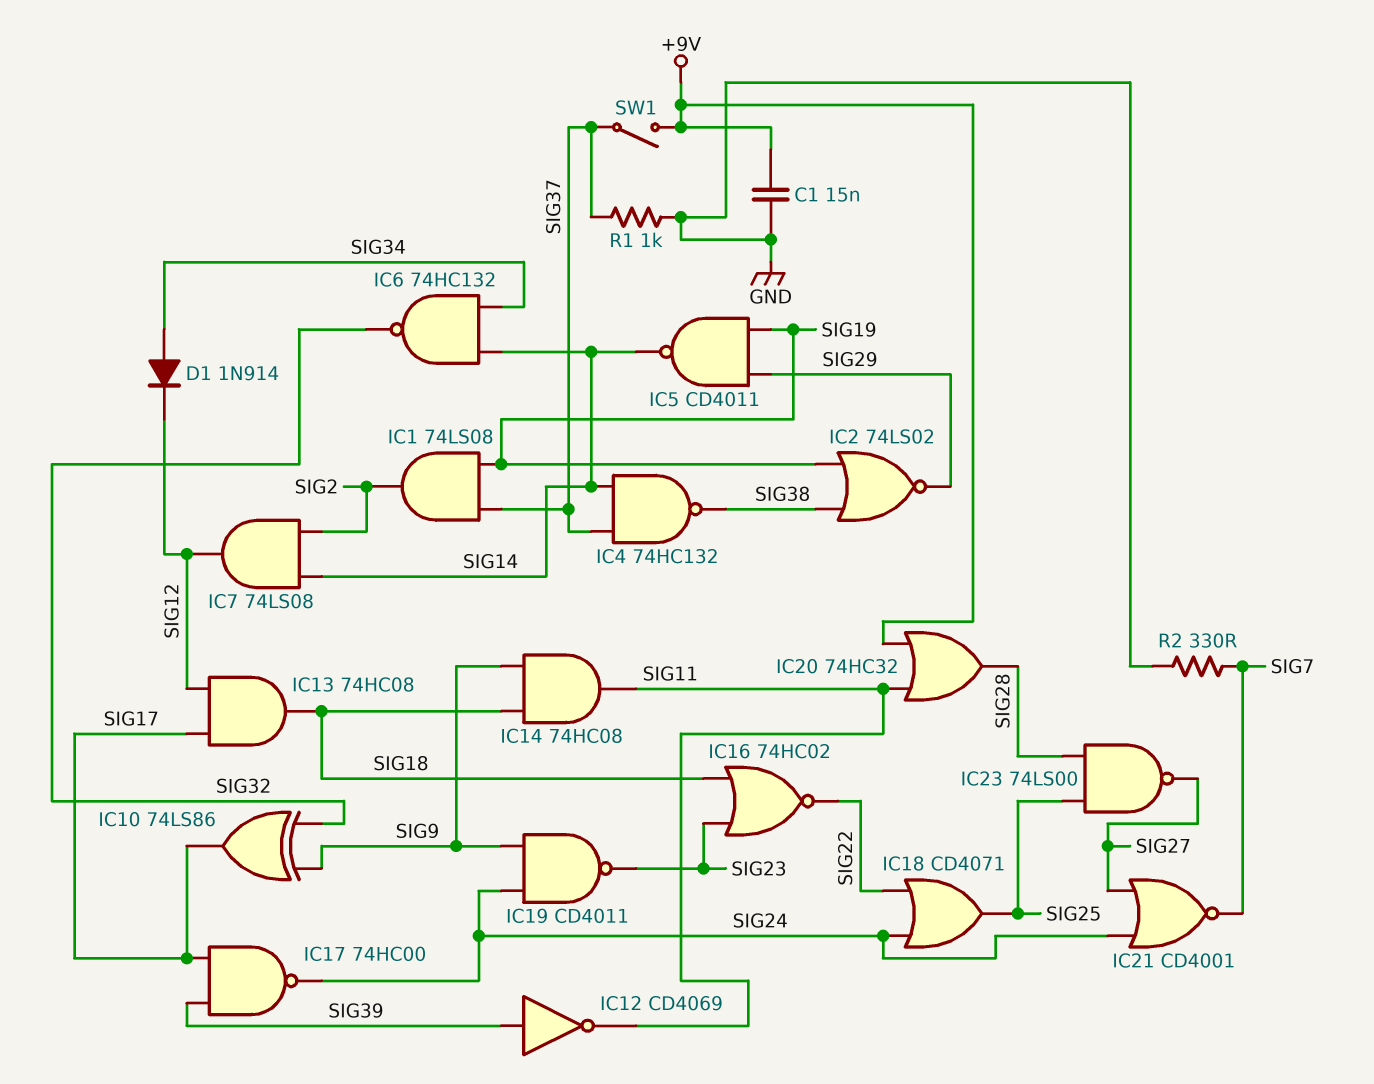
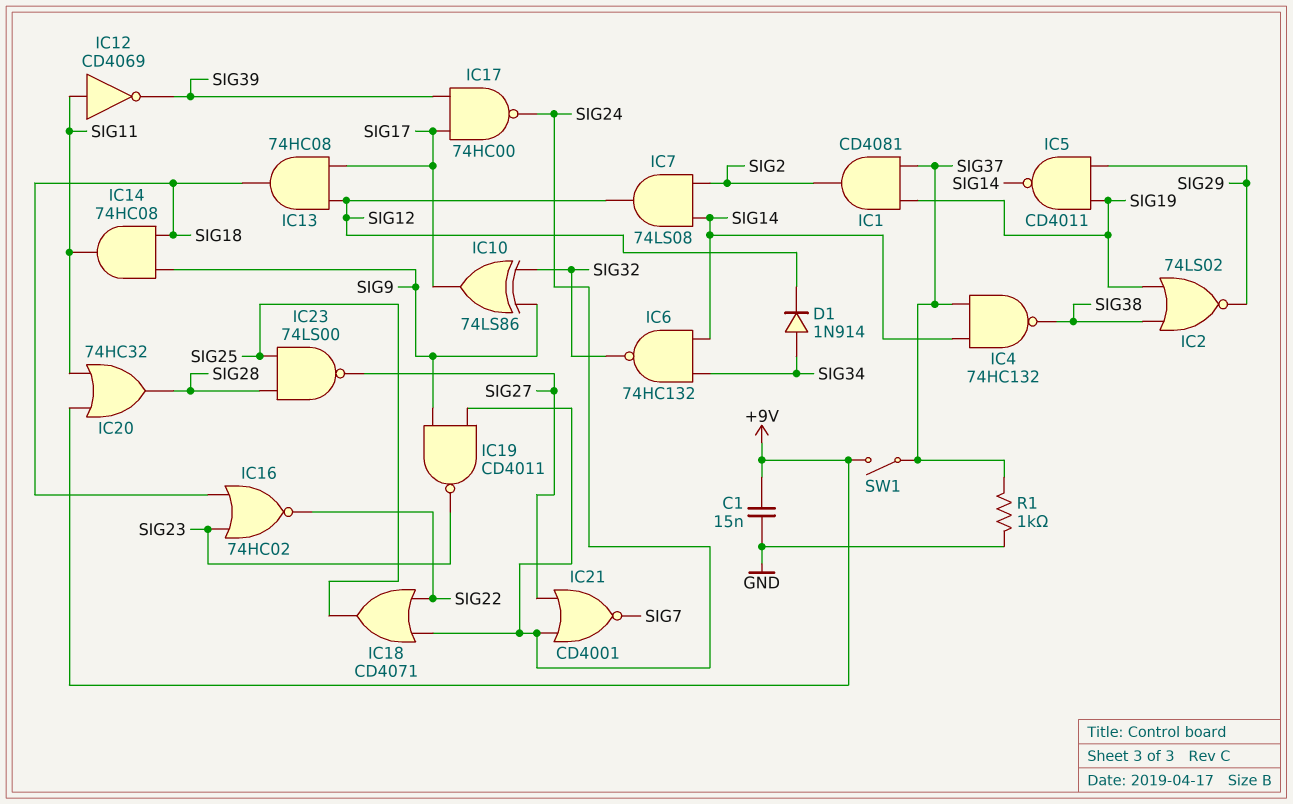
IC1: AND 74LS08 (in SIG19, in SIG37, out SIG2) -> AND CD4081 (in SIG19, in SIG37, out SIG2)
IC12: NOT CD4069 (in SIG39, out SIG11) -> NOT CD4069 (in SIG11, out SIG39)
R2: 330 (GND, SIG7) -> none

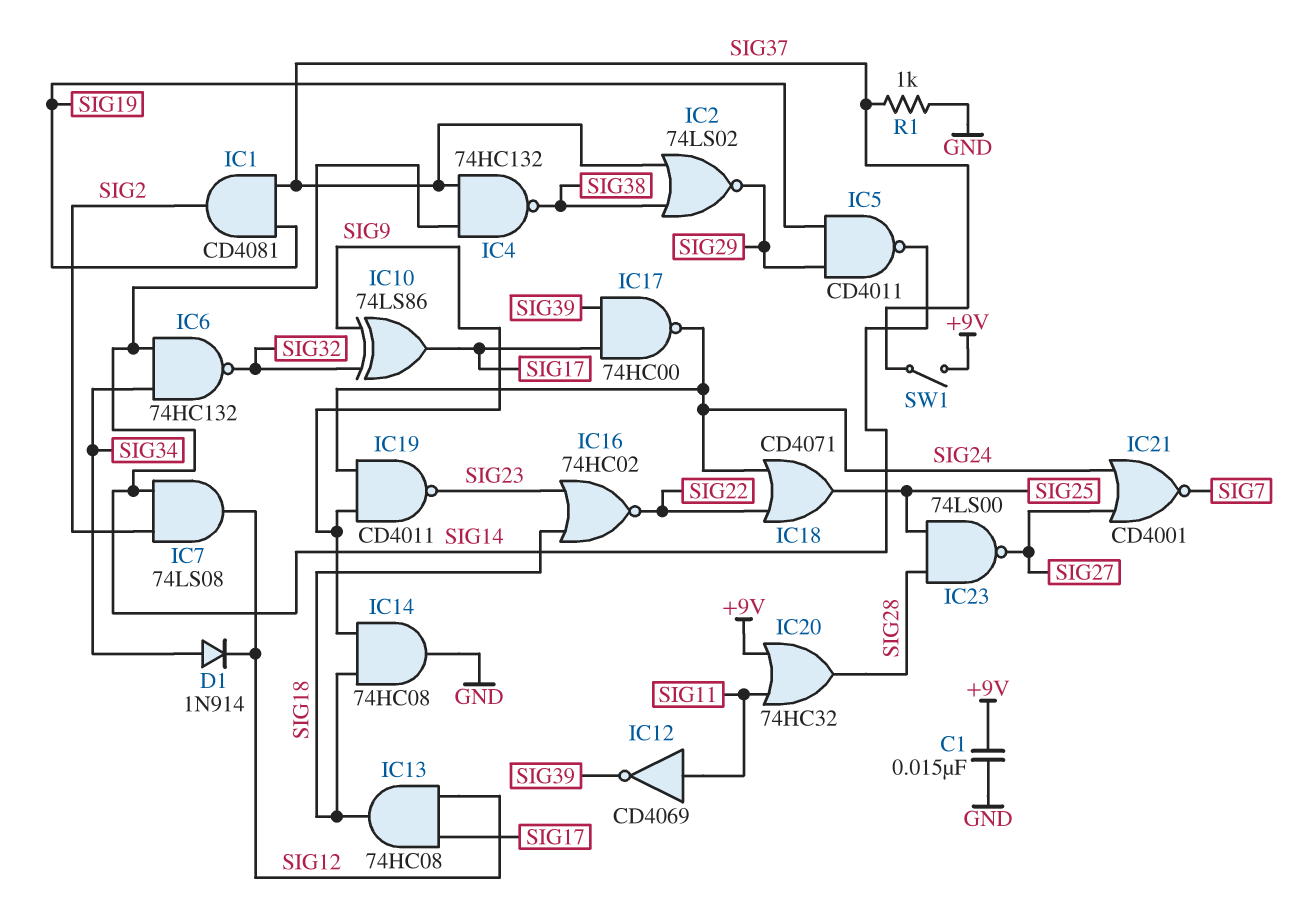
IC2: NOR 74LS02 (in SIG19, in SIG38, out SIG29) -> NOR 74LS02 (in SIG37, in SIG38, out SIG29)
IC14: AND 74HC08 (in SIG9, in SIG18, out SIG11) -> AND 74HC08 (in SIG9, in SIG18, out GND)

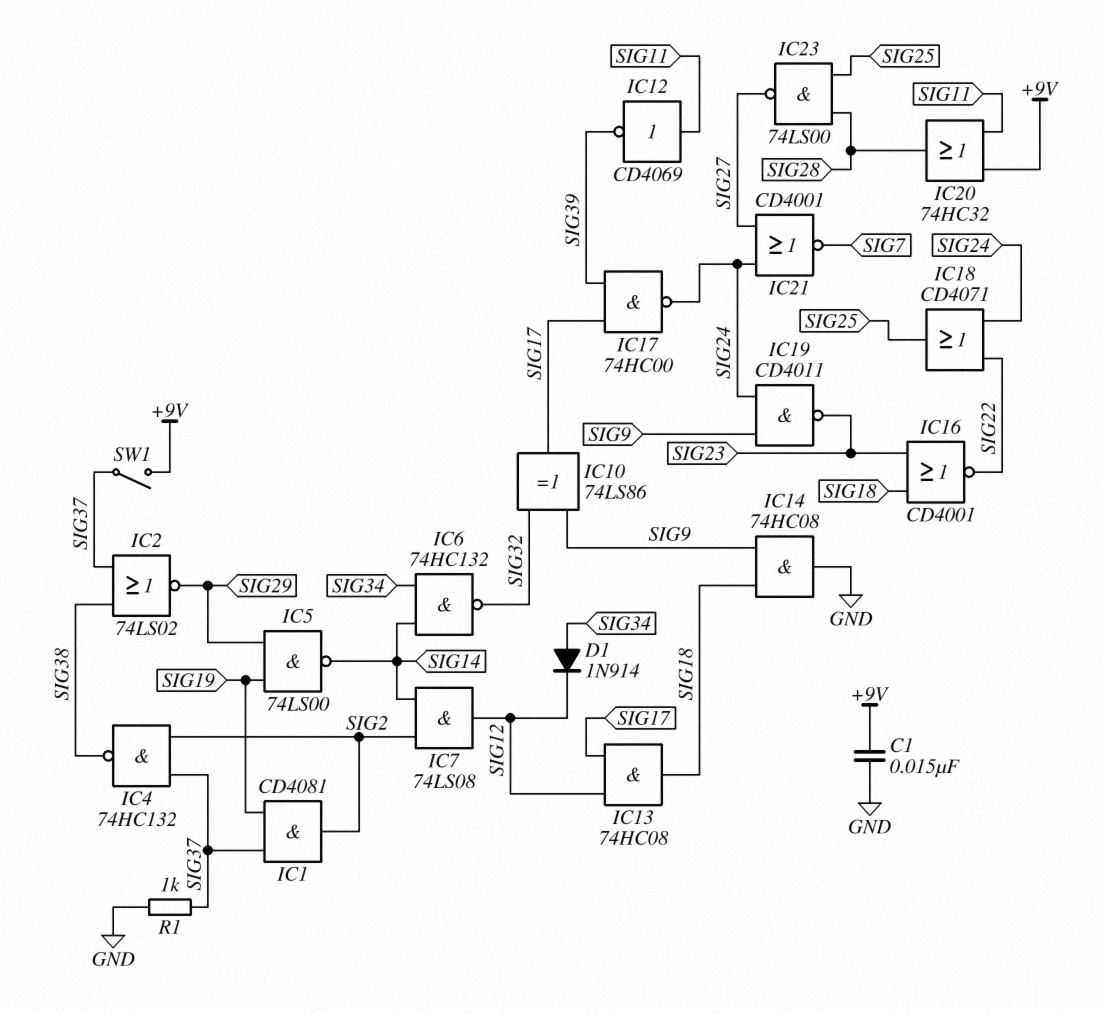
IC4: NAND 74HC132 (in SIG14, in SIG37, out SIG38) -> NAND 74HC132 (in SIG2, in SIG37, out SIG38)
IC5: NAND CD4011 (in SIG19, in SIG29, out SIG14) -> NAND 74LS00 (in SIG19, in SIG29, out SIG14)
IC16: NOR 74HC02 (in SIG18, in SIG23, out SIG22) -> NOR CD4001 (in SIG18, in SIG23, out SIG22)

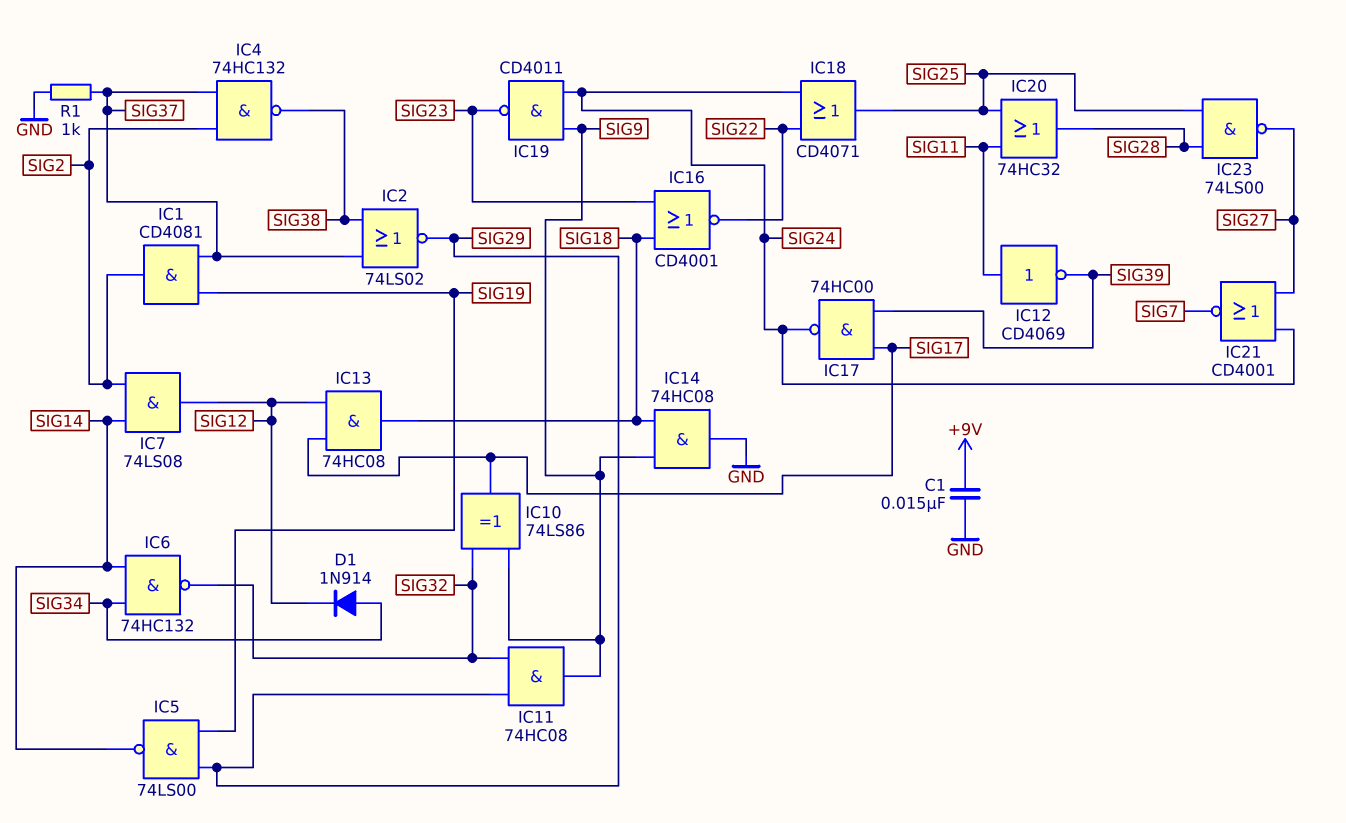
IC11: none -> AND 74HC08 (in SIG29, in SIG32, out SIG9)
IC20: OR 74HC32 (in +9V, in SIG11, out SIG28) -> OR 74HC32 (in SIG11, in SIG25, out SIG28)
SW1: switch (+9V, SIG37) -> none

